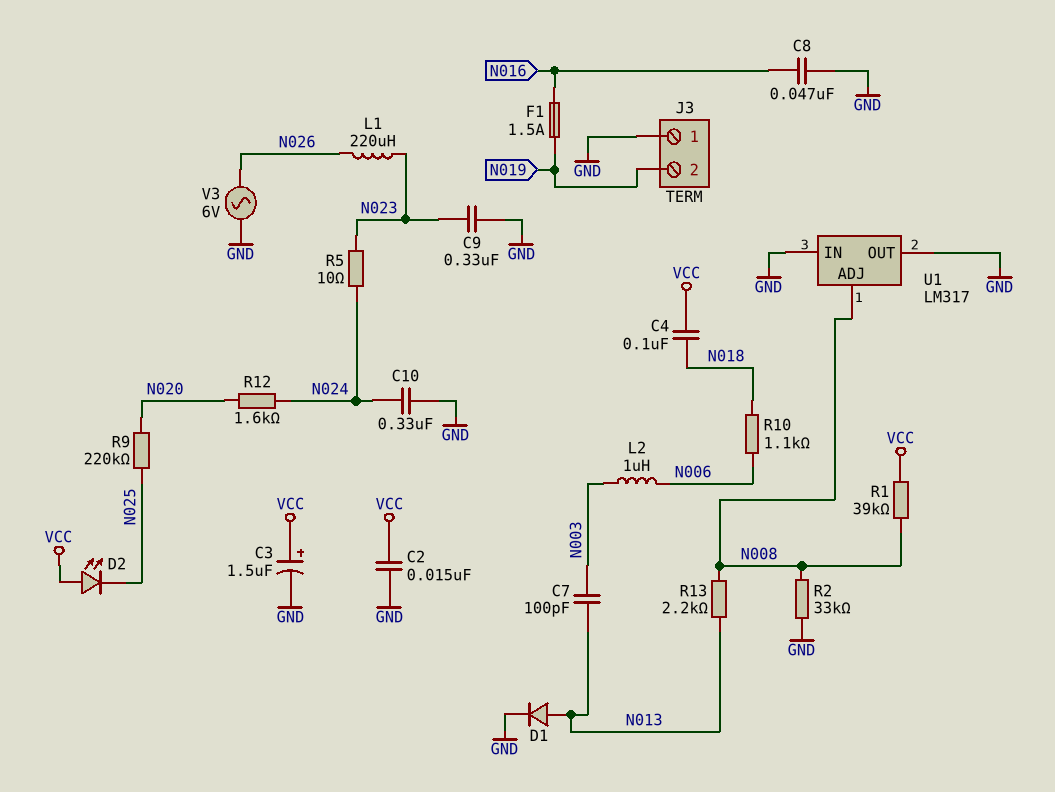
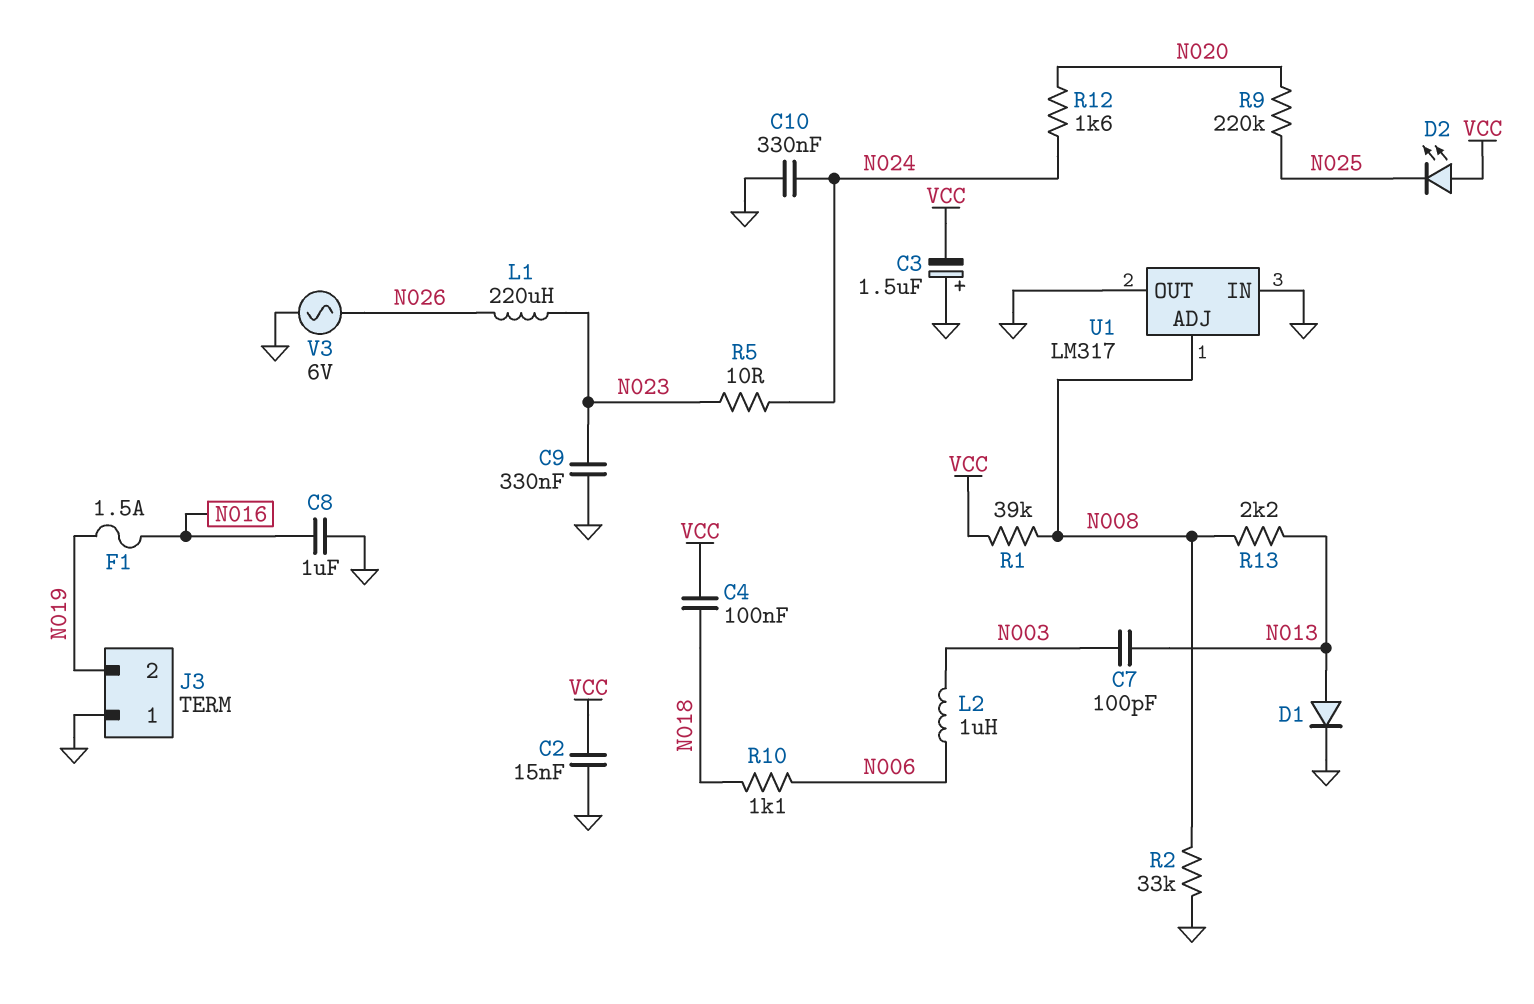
C3: 1.5uF (plus VCC, minus GND) -> 1.5uF (plus GND, minus VCC)
C8: 47nF (GND, N016) -> 1uF (GND, N016)

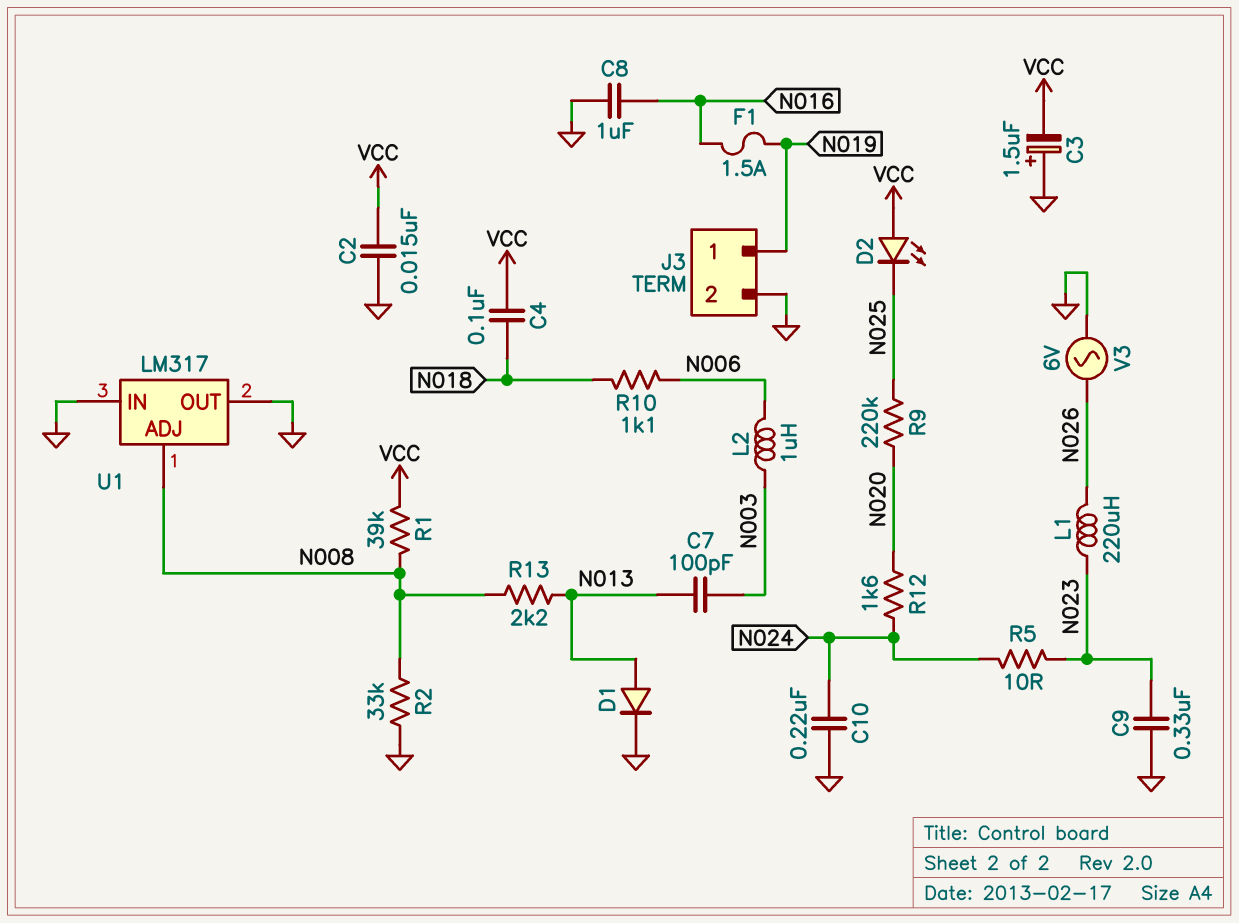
C10: 330nF (GND, N024) -> 220nF (GND, N024)
J3 pin 1: GND -> N019
J3 pin 2: N019 -> GND

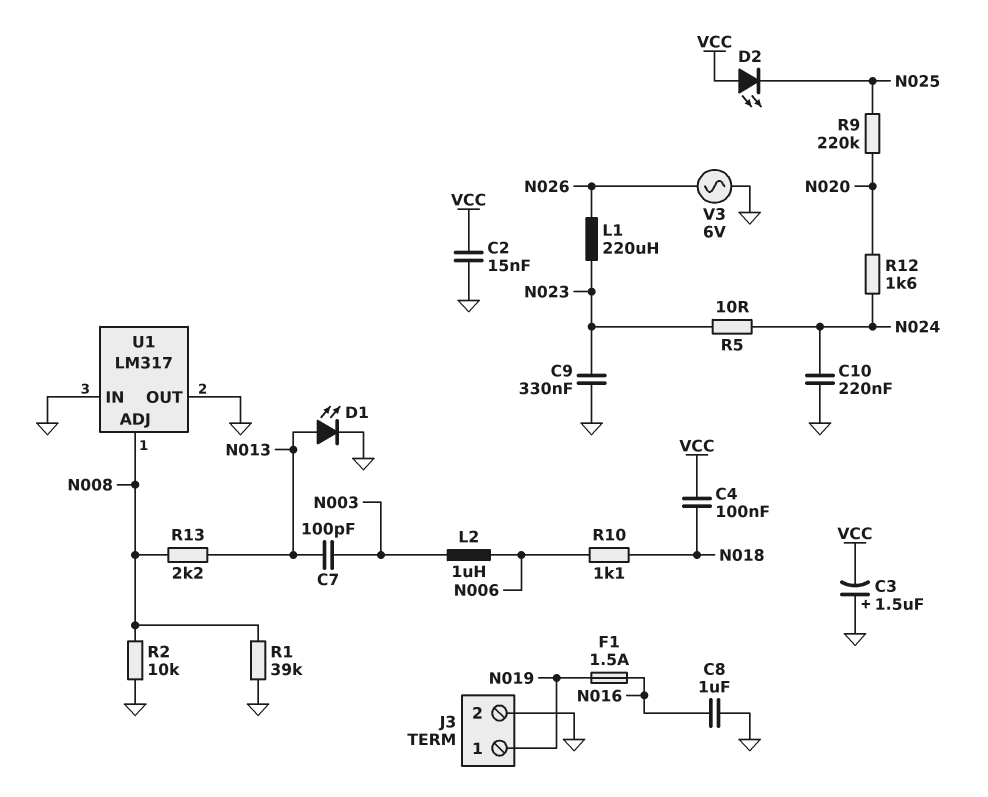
D1: diode (A N013, K GND) -> LED (A N013, K GND)
R1: 39k (N008, VCC) -> 39k (GND, N008)
R2: 33k (GND, N008) -> 10k (GND, N008)

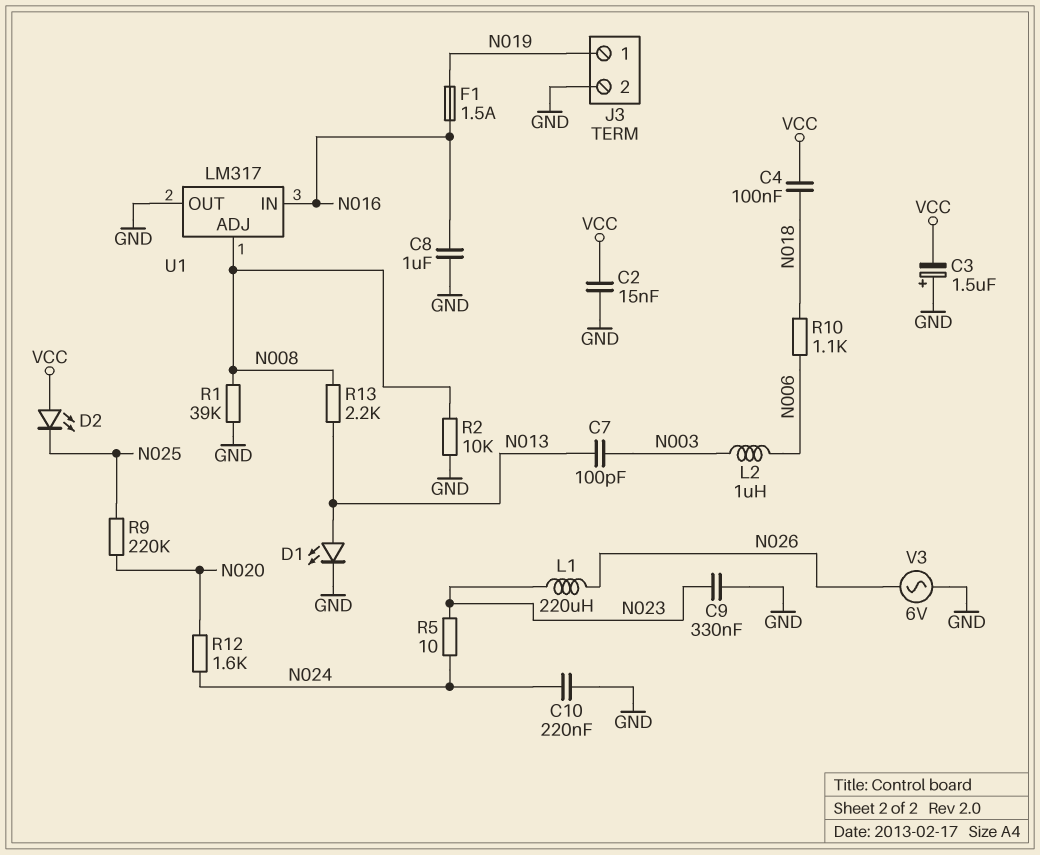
U1 pin IN: GND -> N016

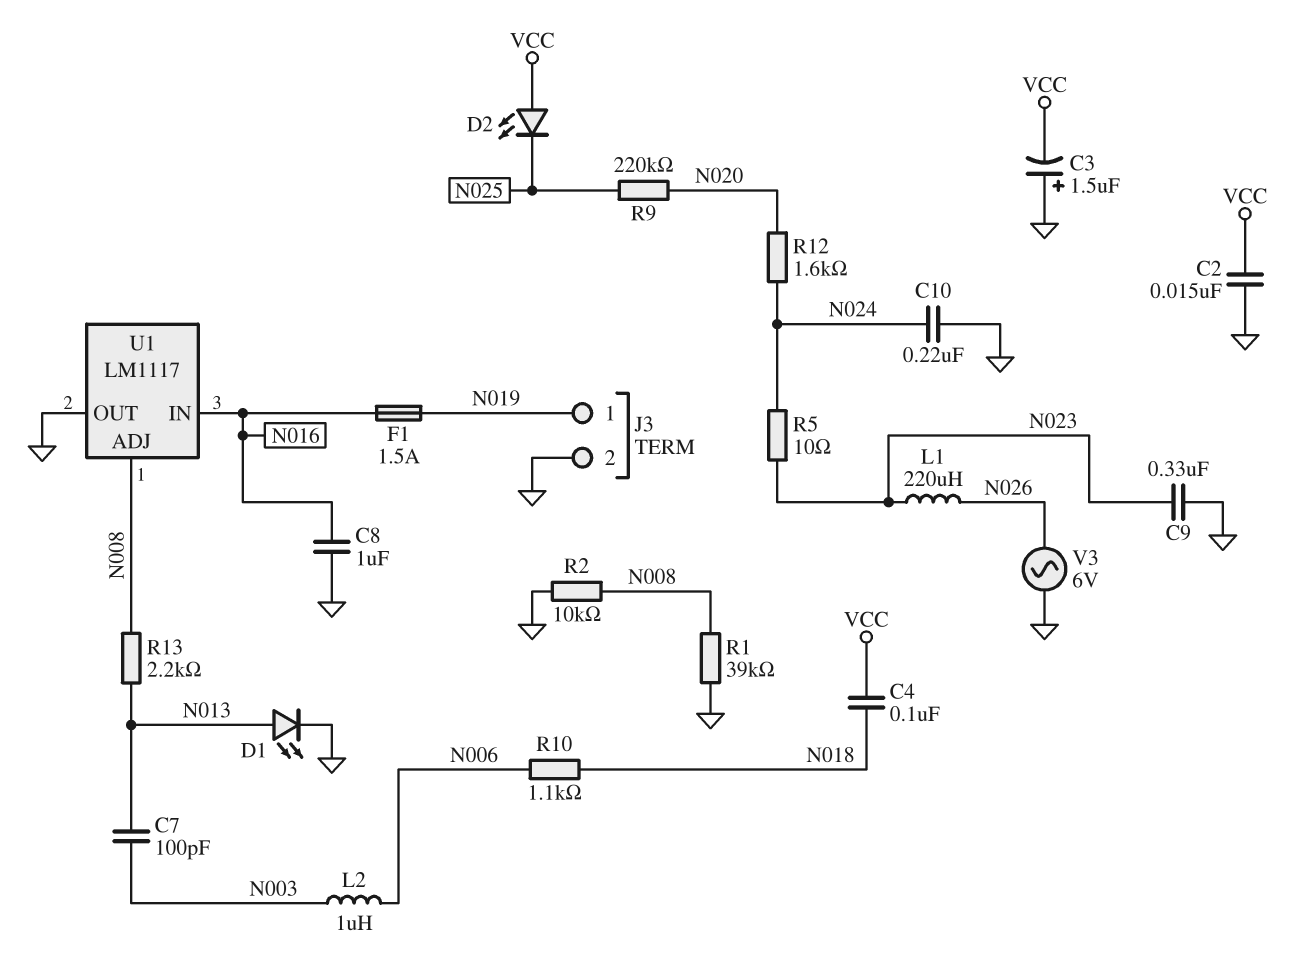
U1: LM317 -> LM1117

